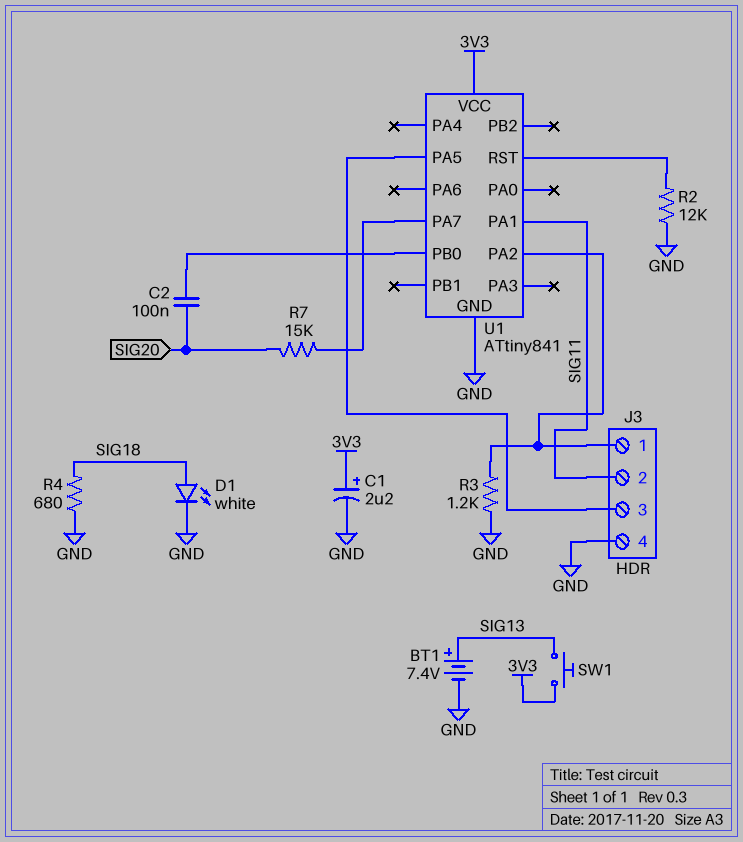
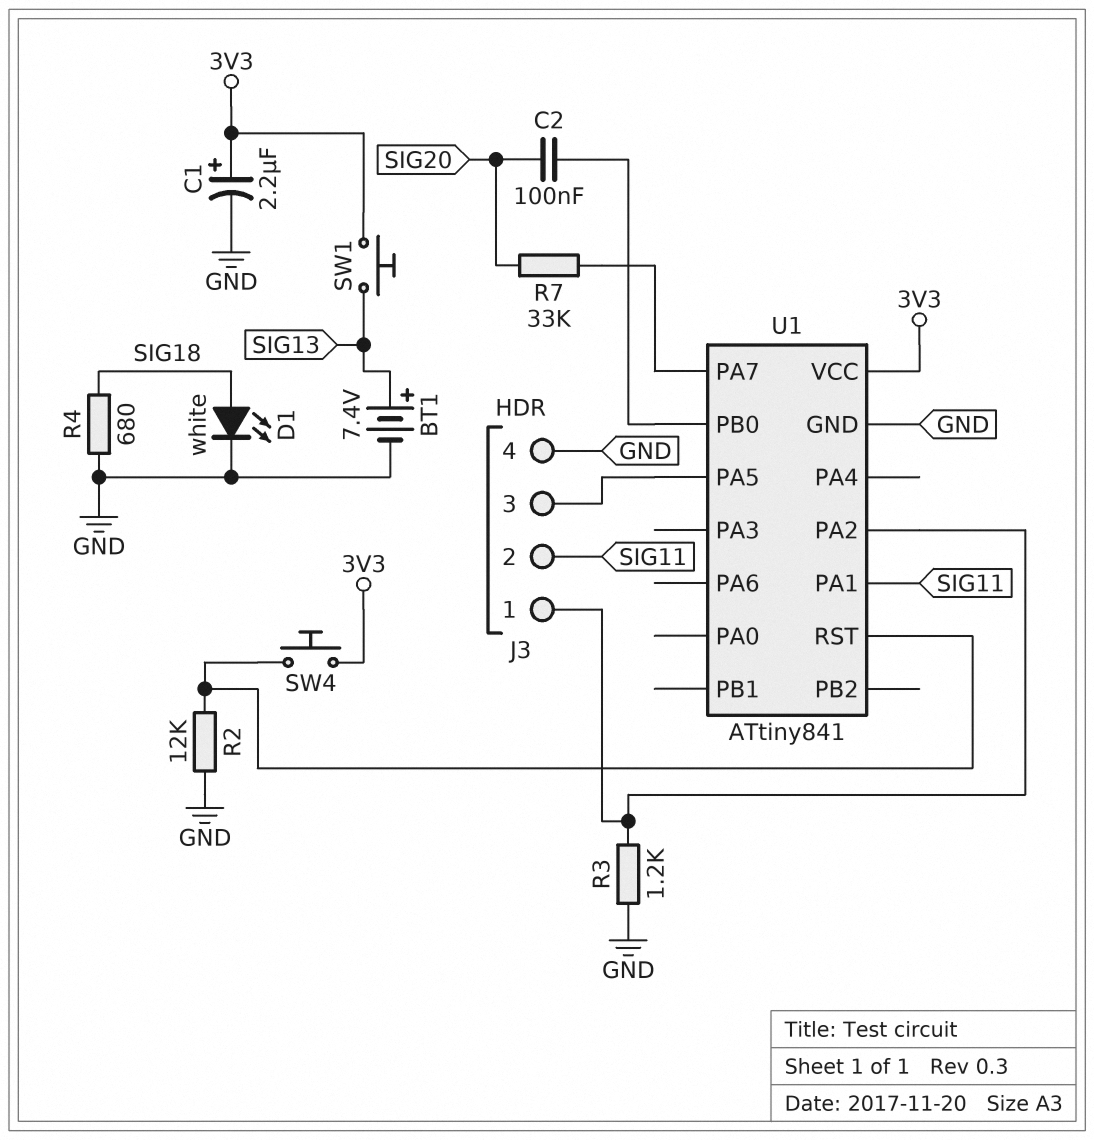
R7: 15k (SIG20, U1/PA7) -> 33k (SIG20, U1/PA7)
SW4: none -> button (3V3, U1/RST)

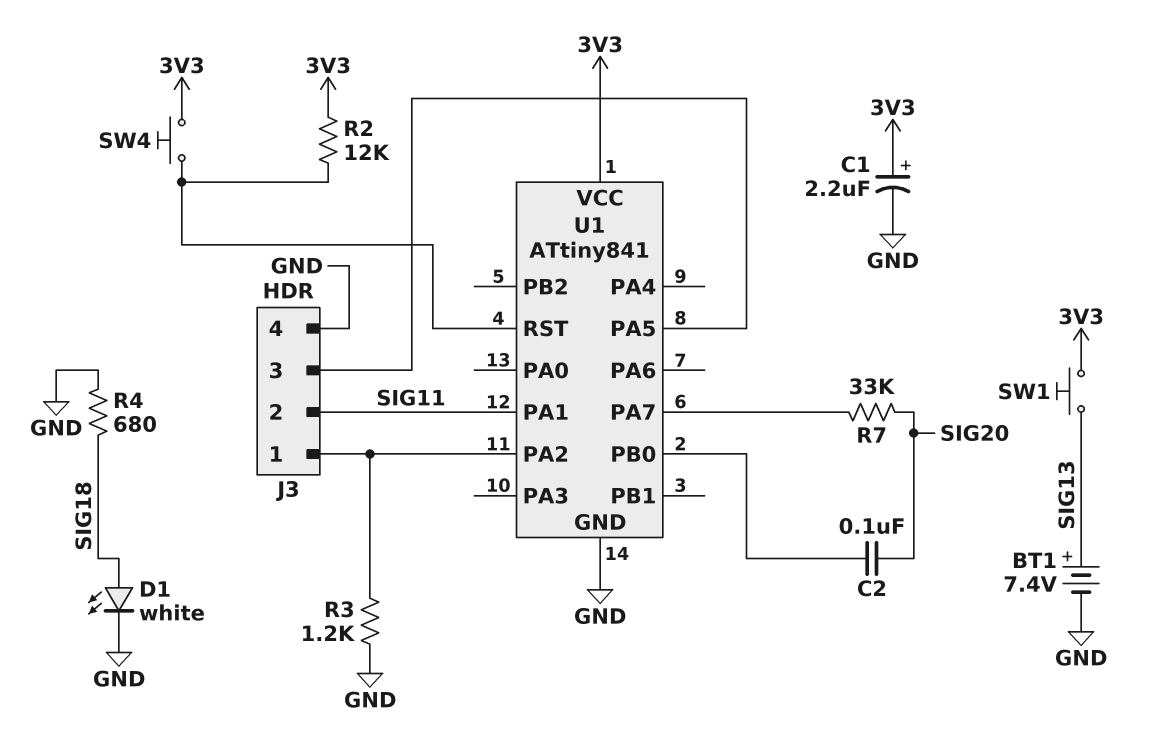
R2: 12k (GND, U1/RST) -> 12k (3V3, U1/RST)

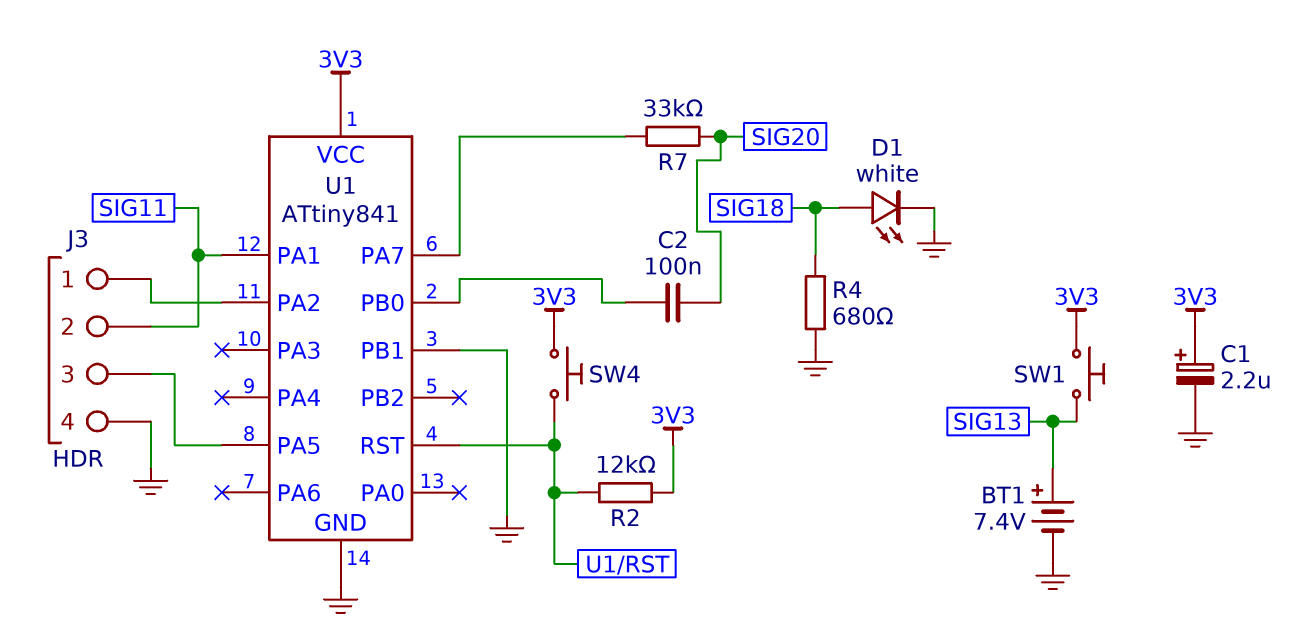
R3: 1.2k (GND, J3/1) -> none
U1 pin PB1: none -> GND

